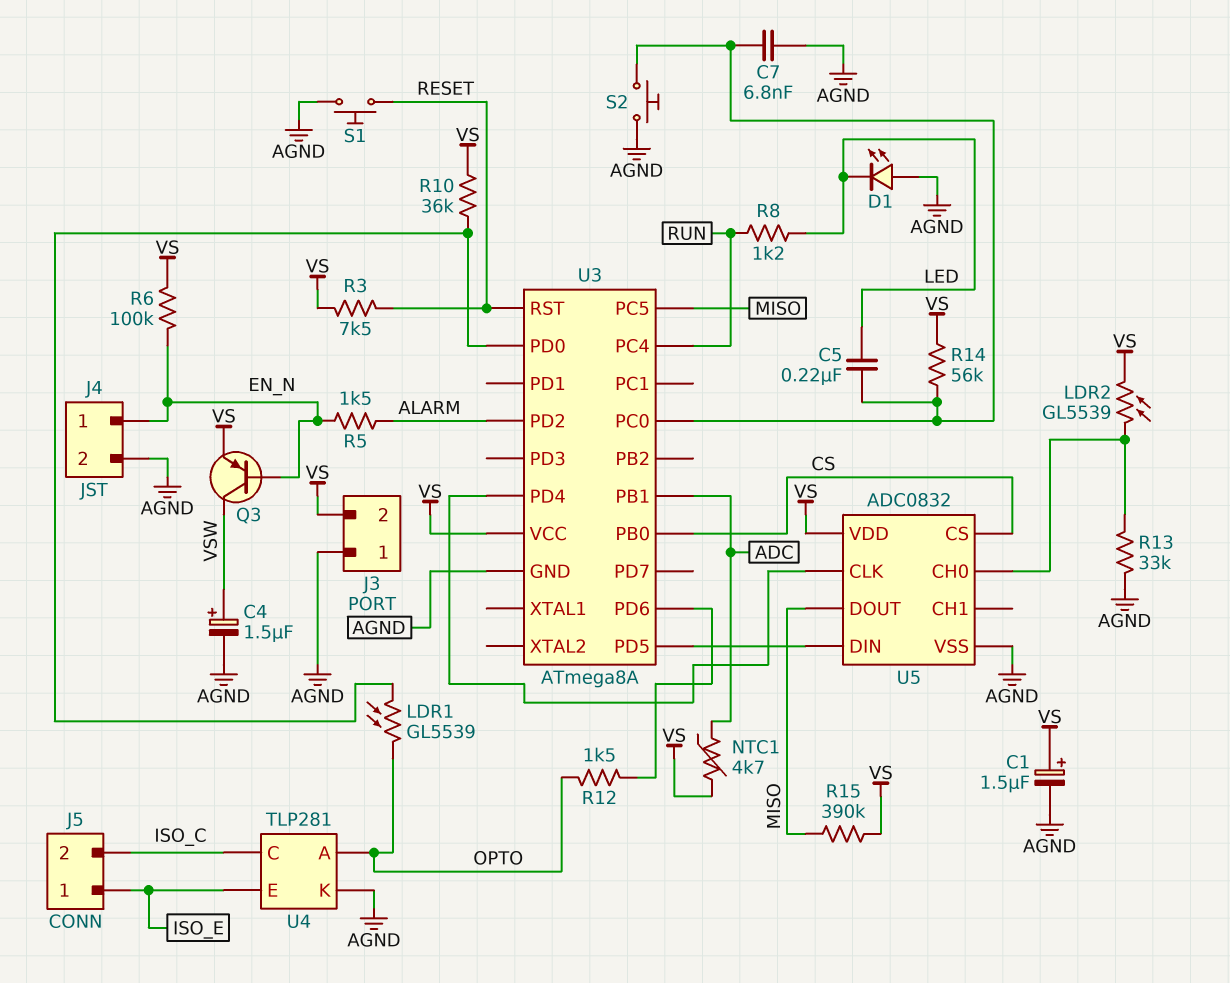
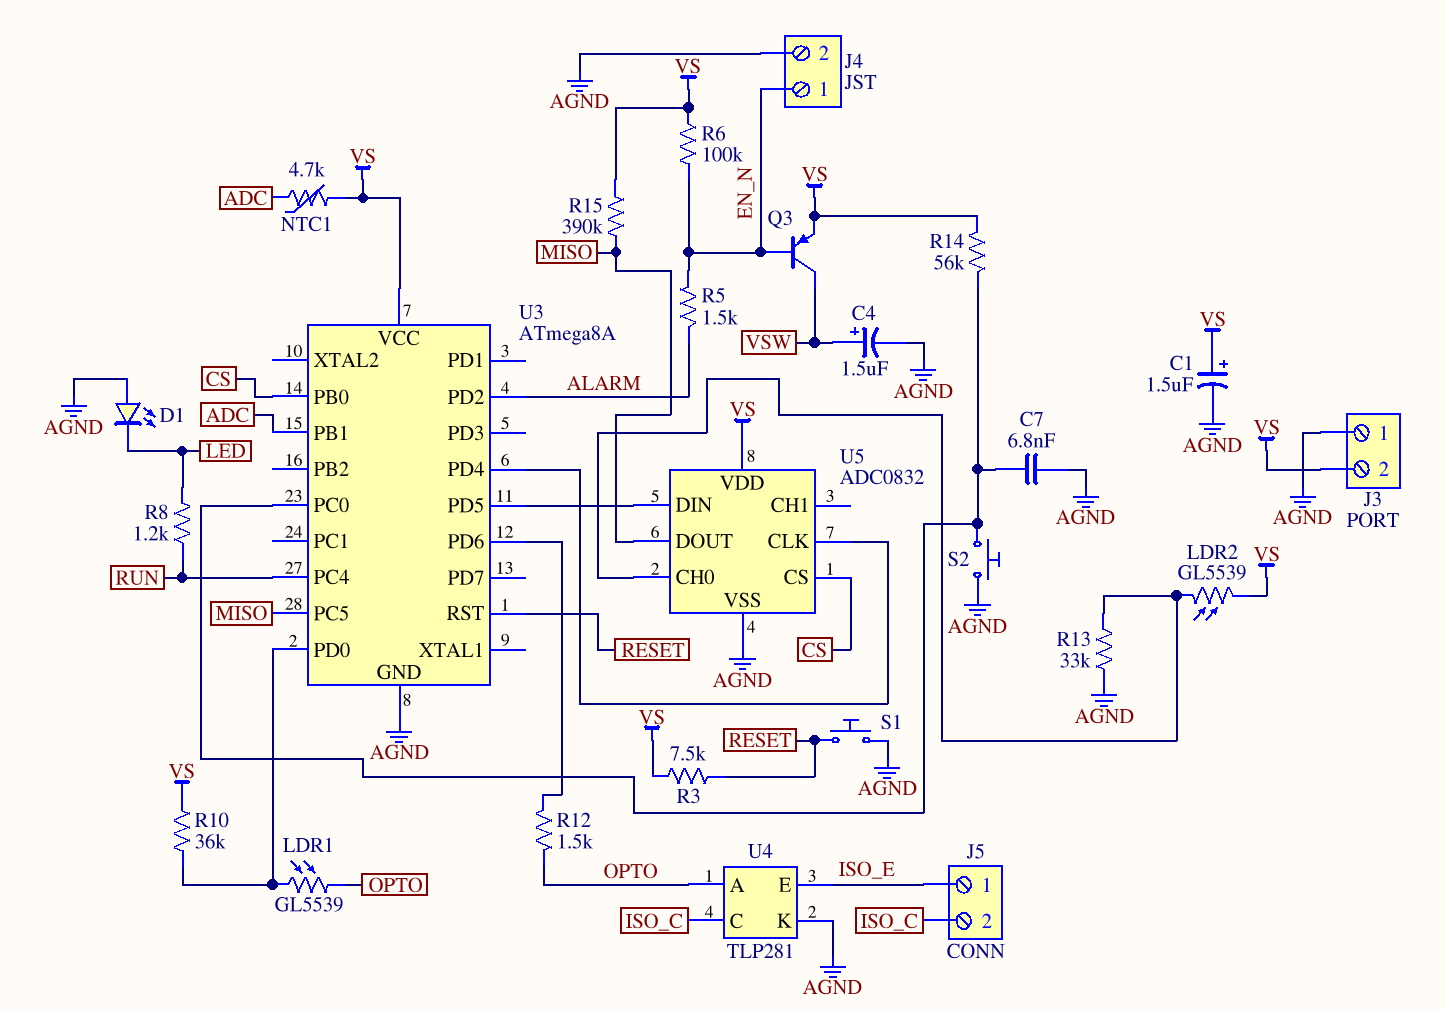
C5: 220nF (LED, U3/PC0) -> none

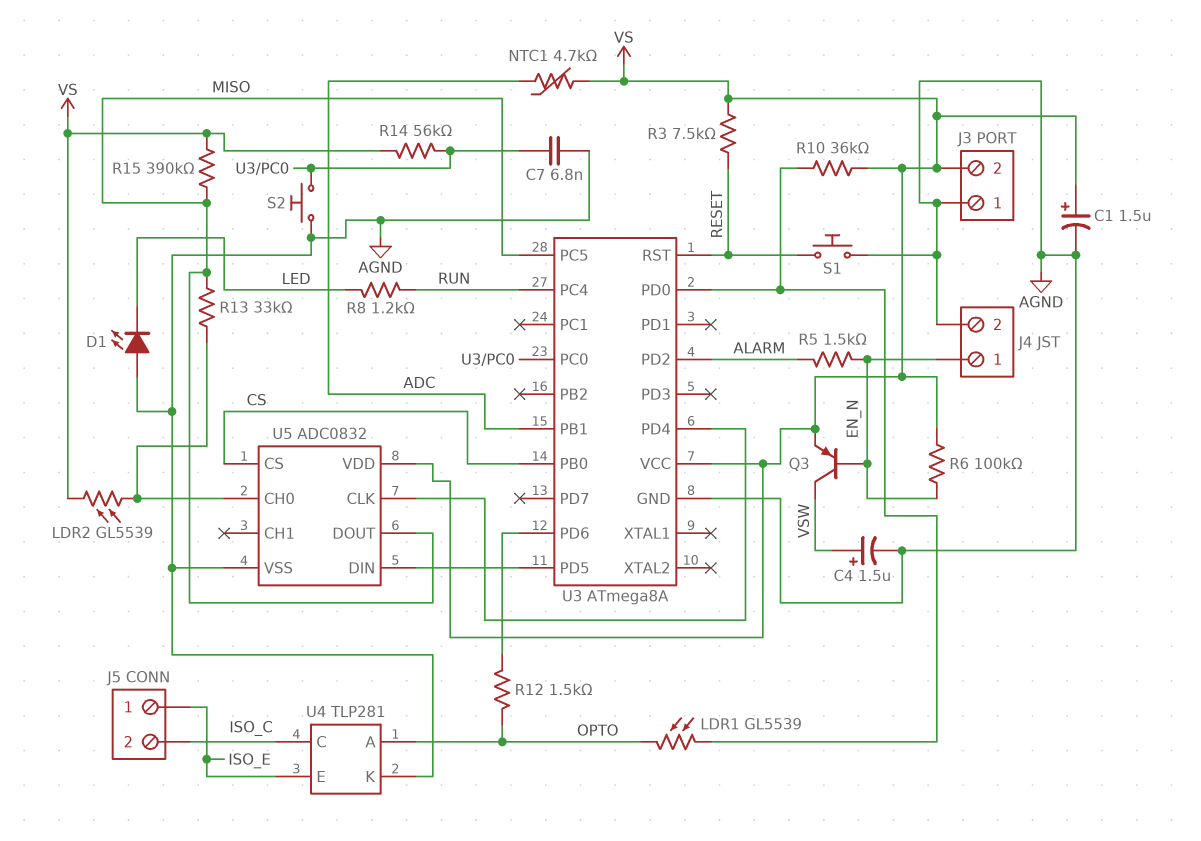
R13: 33k (AGND, U5/CH0) -> 33k (MISO, U5/CH0)

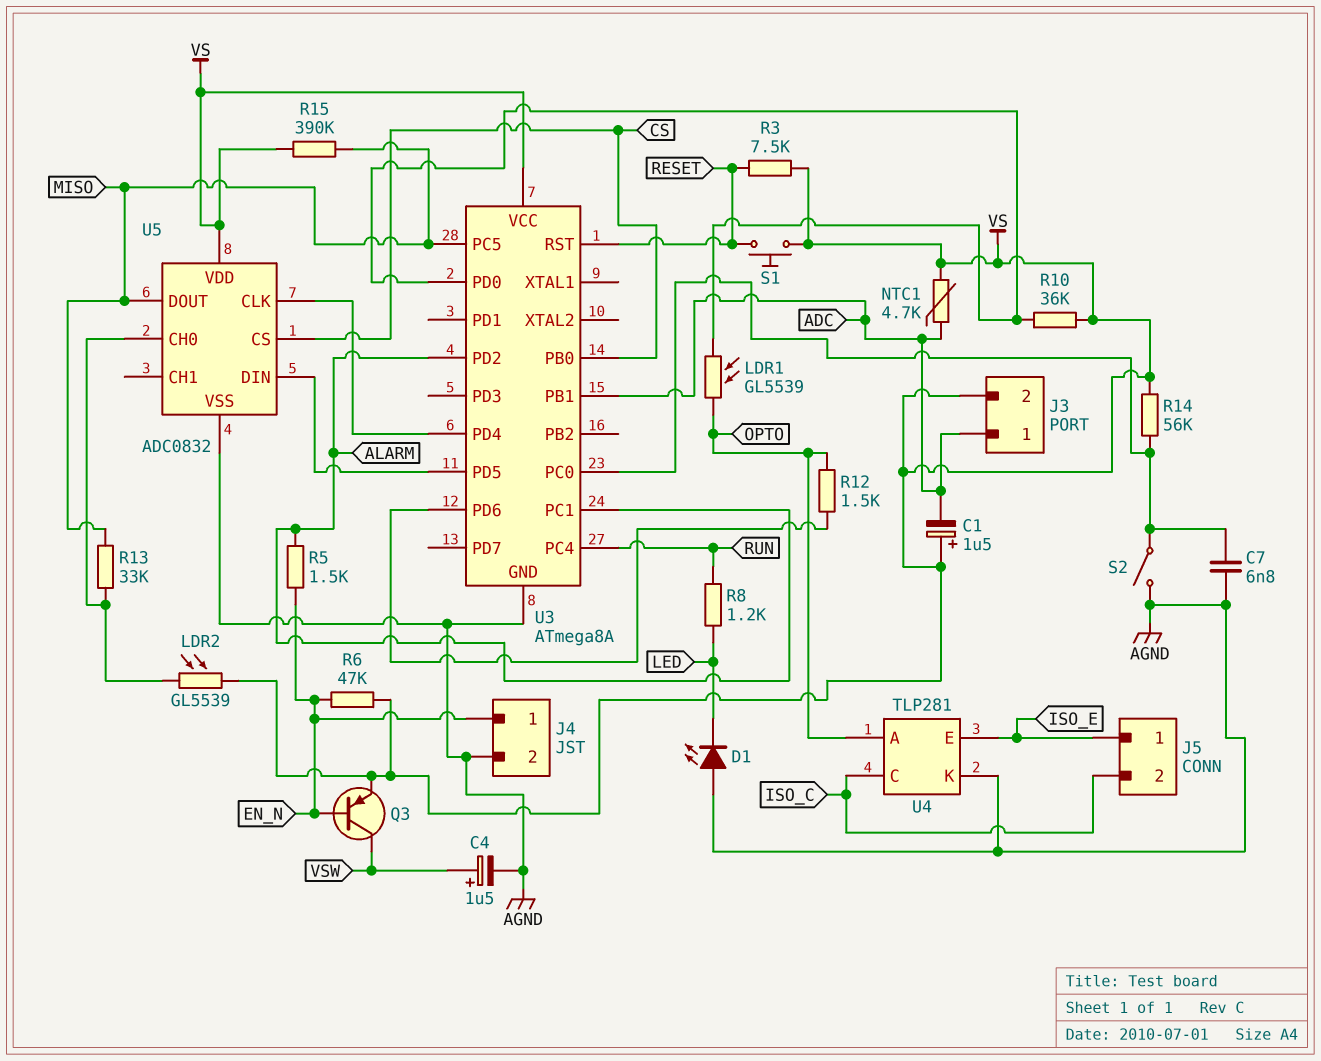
C1: 1.5uF (plus VS, minus AGND) -> 1.5uF (plus VS, minus ADC)
J3 pin 1: AGND -> ADC
R6: 100k (EN_N, VS) -> 47k (EN_N, VS)
S1: button (AGND, RESET) -> button (RESET, VS)
S2: button (AGND, U3/PC0) -> switch (AGND, U3/PC0)
U3 pin PC1: none -> ALARM

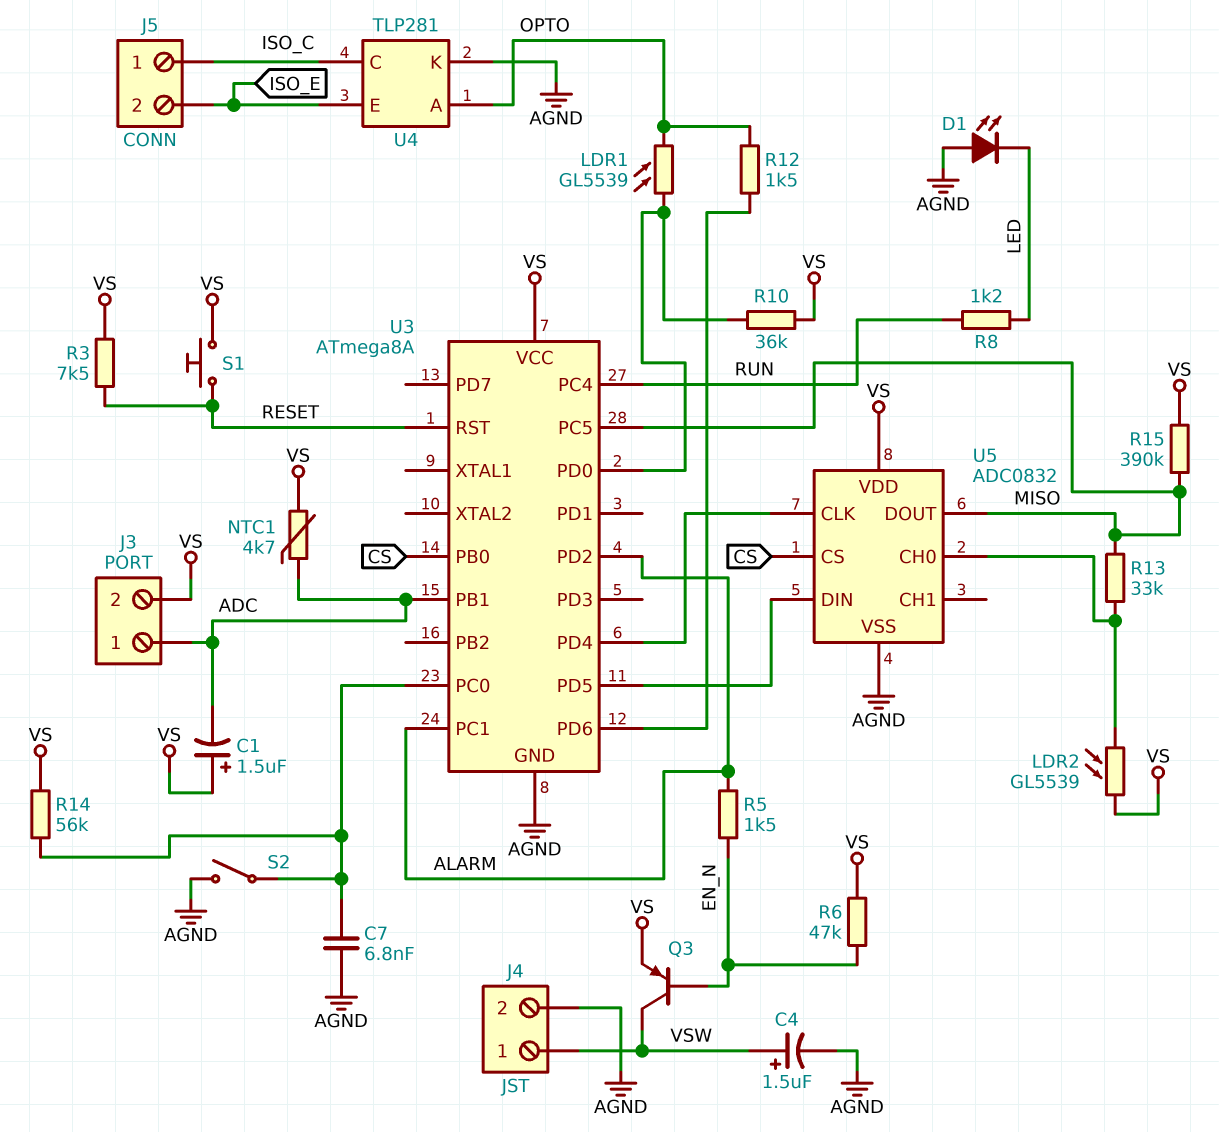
J4 pin 1: EN_N -> VSW
J5 pin 1: ISO_E -> ISO_C
J5 pin 2: ISO_C -> ISO_E

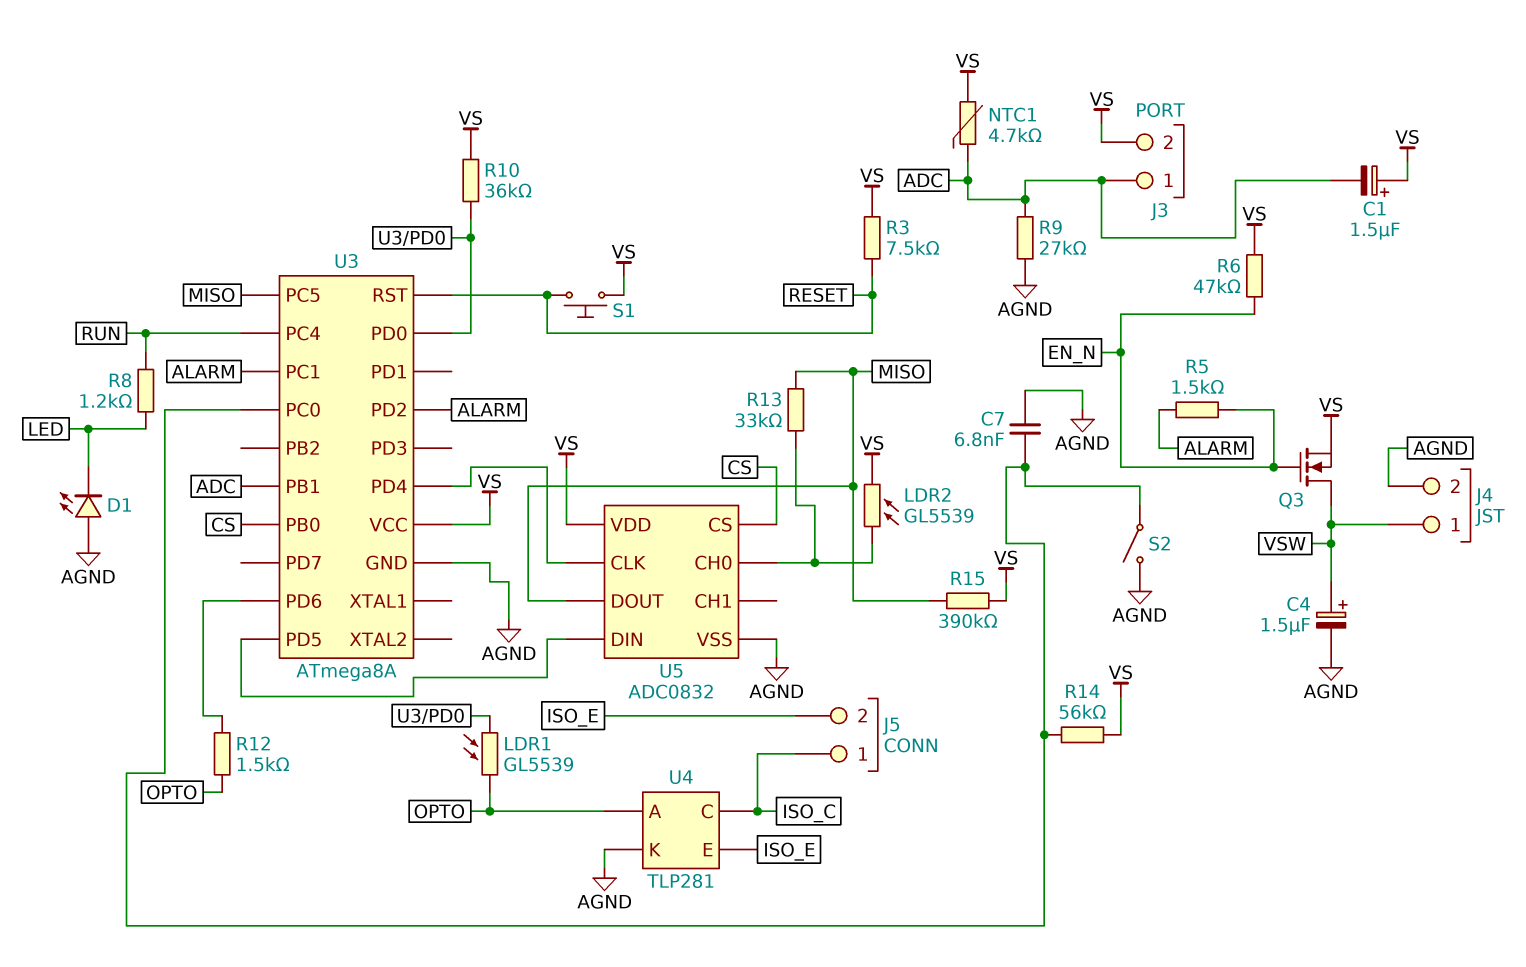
Q3: PNP (B EN_N, C VSW, E VS) -> NMOS (G EN_N, D VSW, S VS)
R9: none -> 27k (ADC, AGND)

